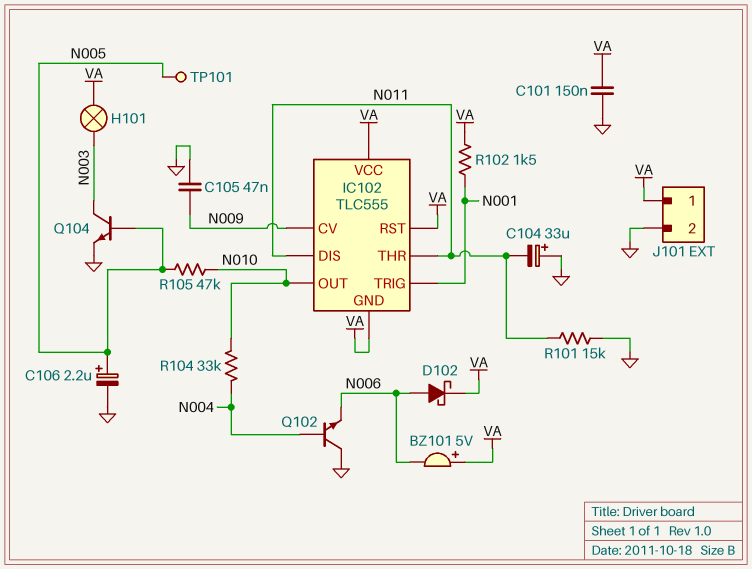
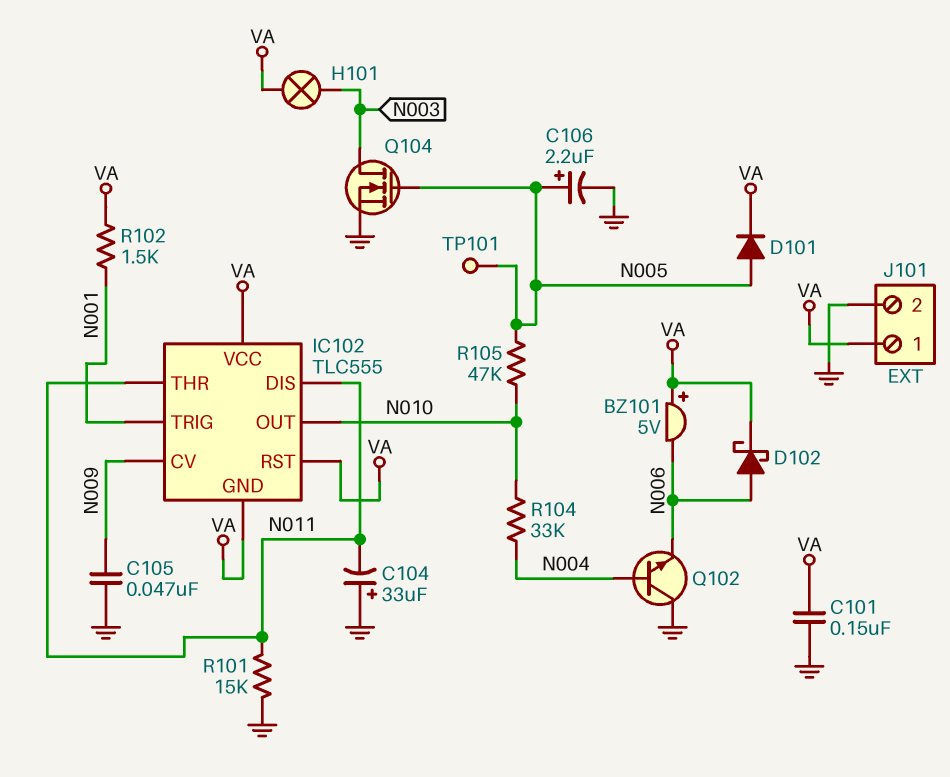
D101: none -> diode (A N005, K VA)
Q104: NPN (B N005, C N003, E GND) -> NMOS (G N005, D N003, S GND)

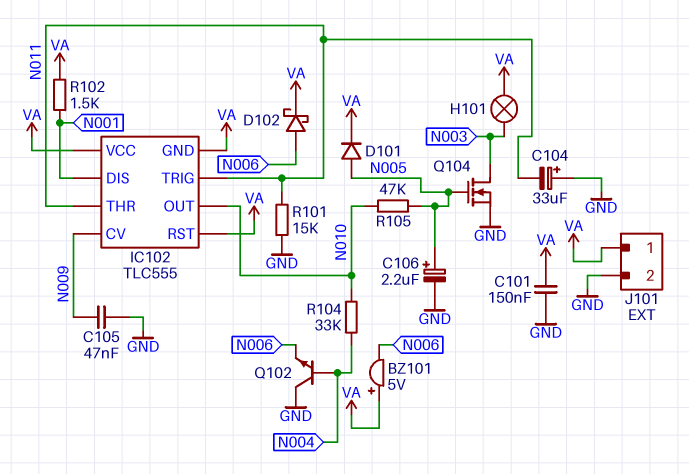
IC102 pin DIS: N011 -> N001
IC102 pin TRIG: N001 -> N011
TP101: test point (N005) -> none

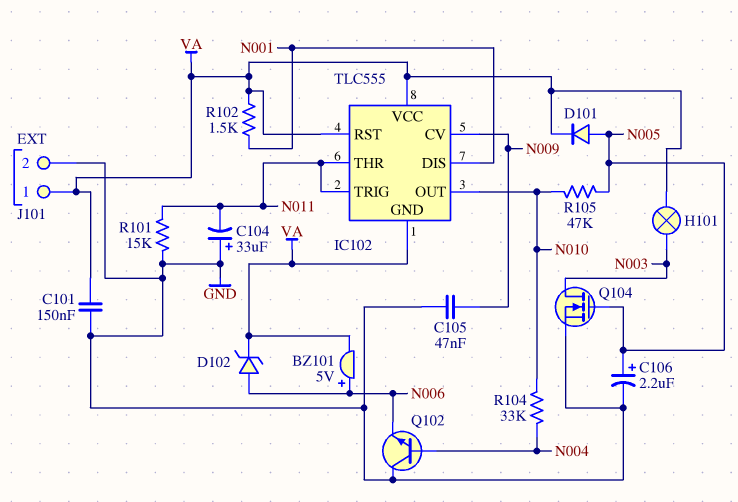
BZ101: buzzer 5V (plus VA, minus N006) -> buzzer 5V (plus N006, minus VA)
D102: schottky (A N006, K VA) -> zener (A N006, K VA)

